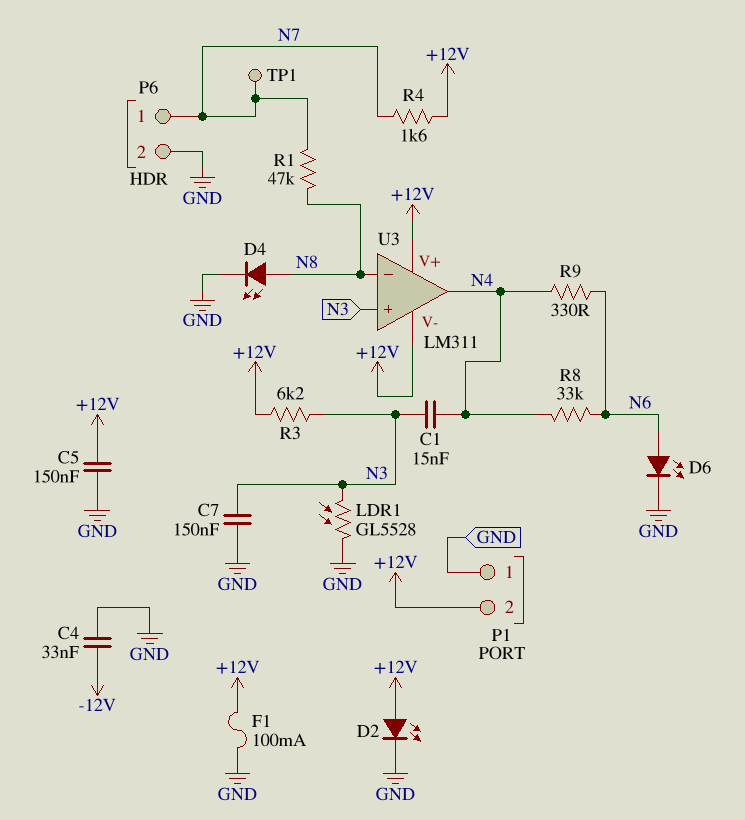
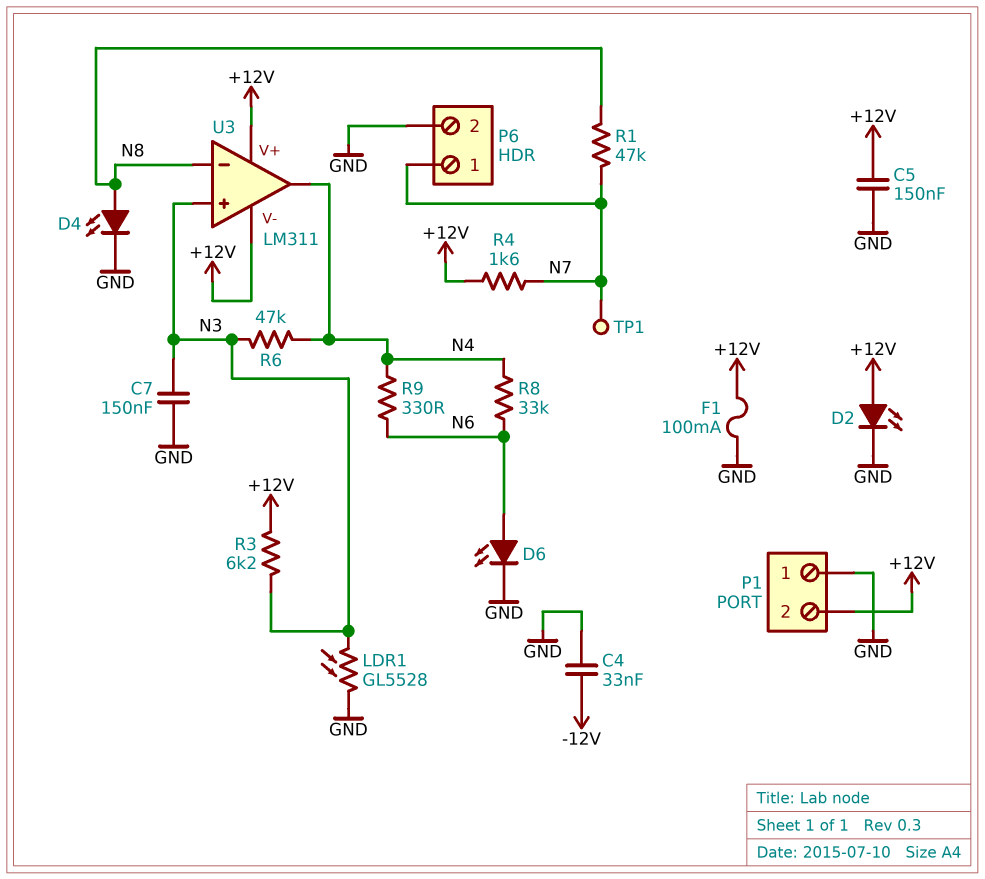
C1: 15nF (N3, N4) -> none
R6: none -> 47k (N3, N4)

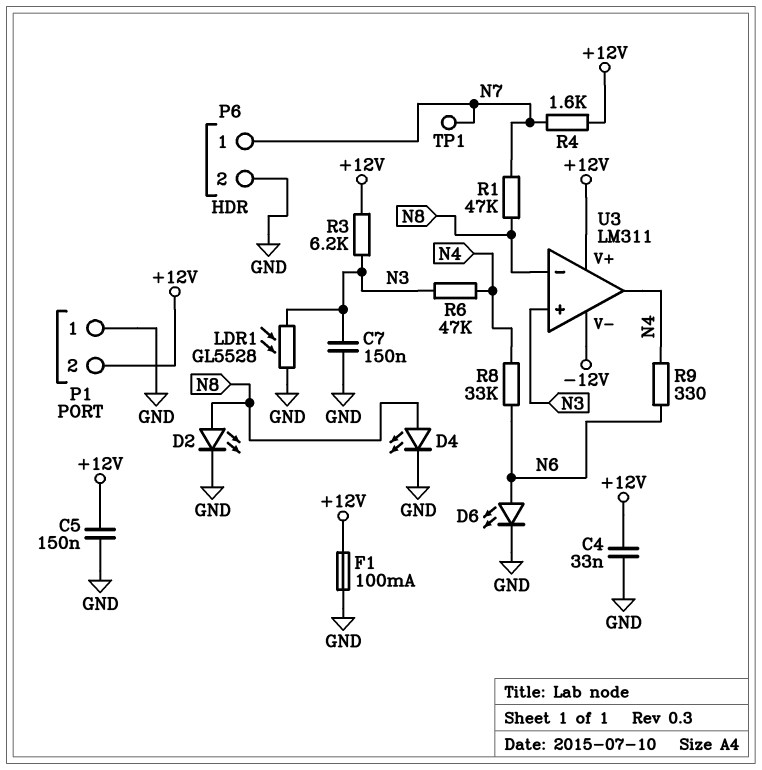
C4: 33nF (-12V, GND) -> 33nF (+12V, GND)
D2: LED (A +12V, K GND) -> LED (A N8, K GND)
U3 pin V-: +12V -> -12V

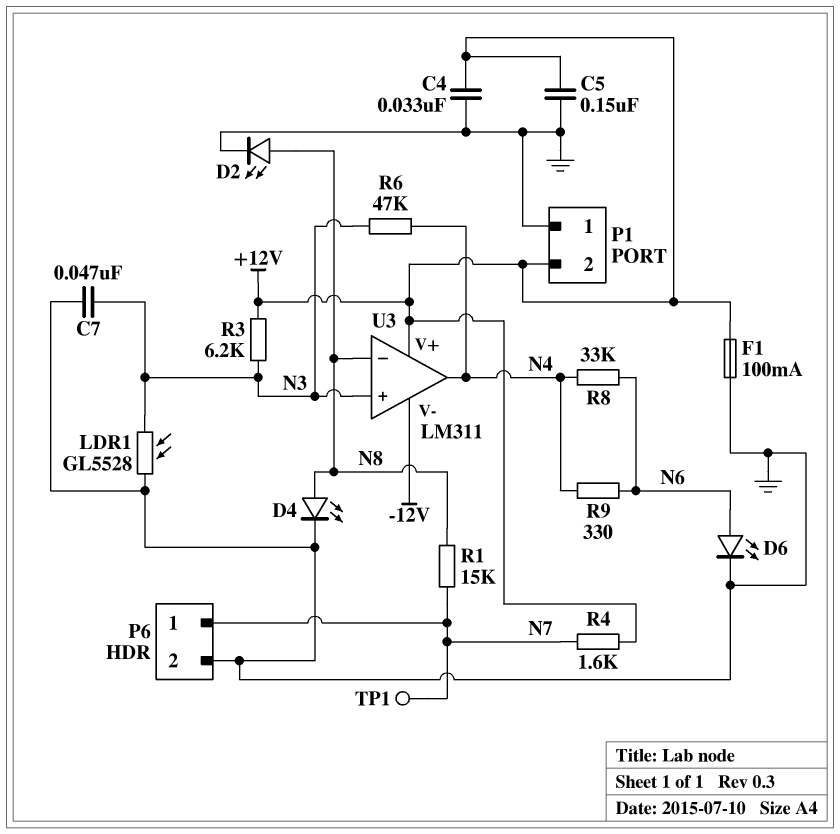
C7: 150nF (GND, N3) -> 47nF (GND, N3)
R1: 47k (N7, N8) -> 15k (N7, N8)

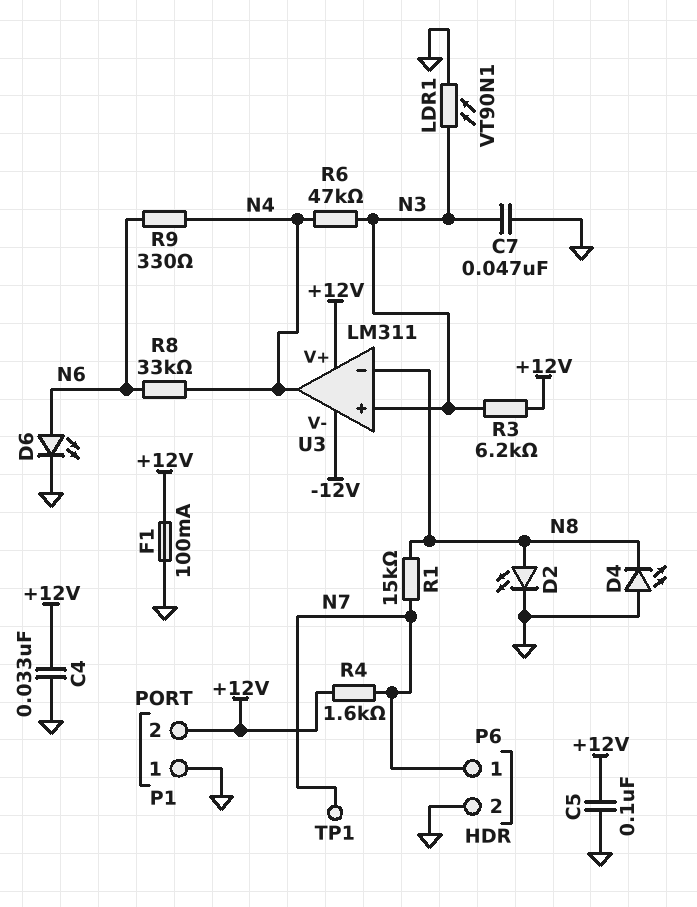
C5: 150nF (+12V, GND) -> 100nF (+12V, GND)
D4: LED (A N8, K GND) -> LED (A GND, K N8)
LDR1: GL5528 (GND, N3) -> VT90N1 (GND, N3)

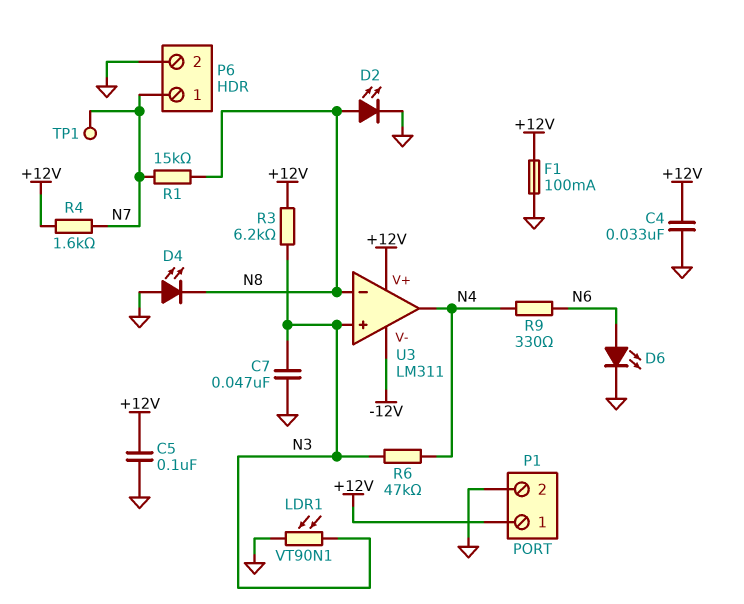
P1 pin 1: GND -> +12V
P1 pin 2: +12V -> GND
R8: 33k (N4, N6) -> none

